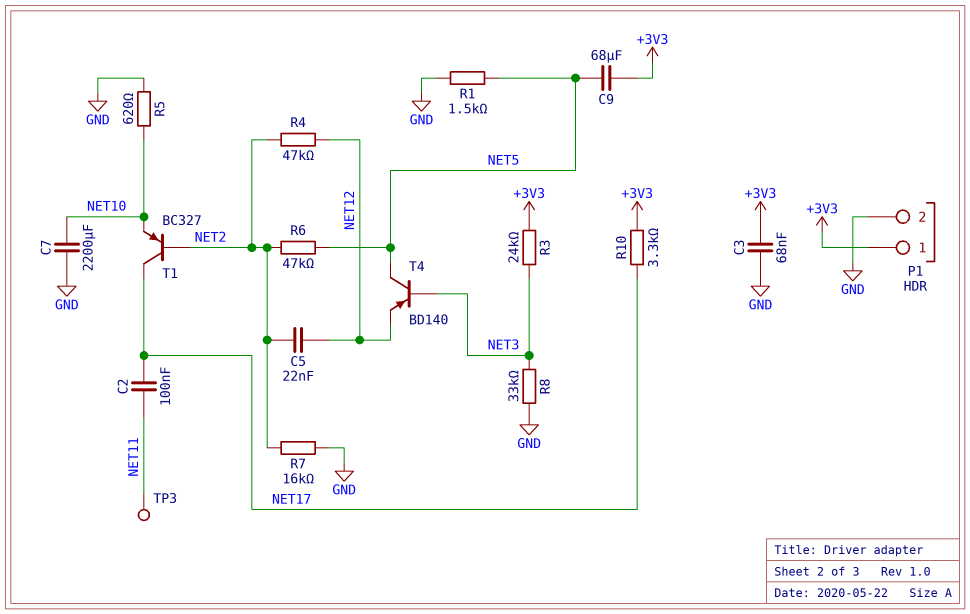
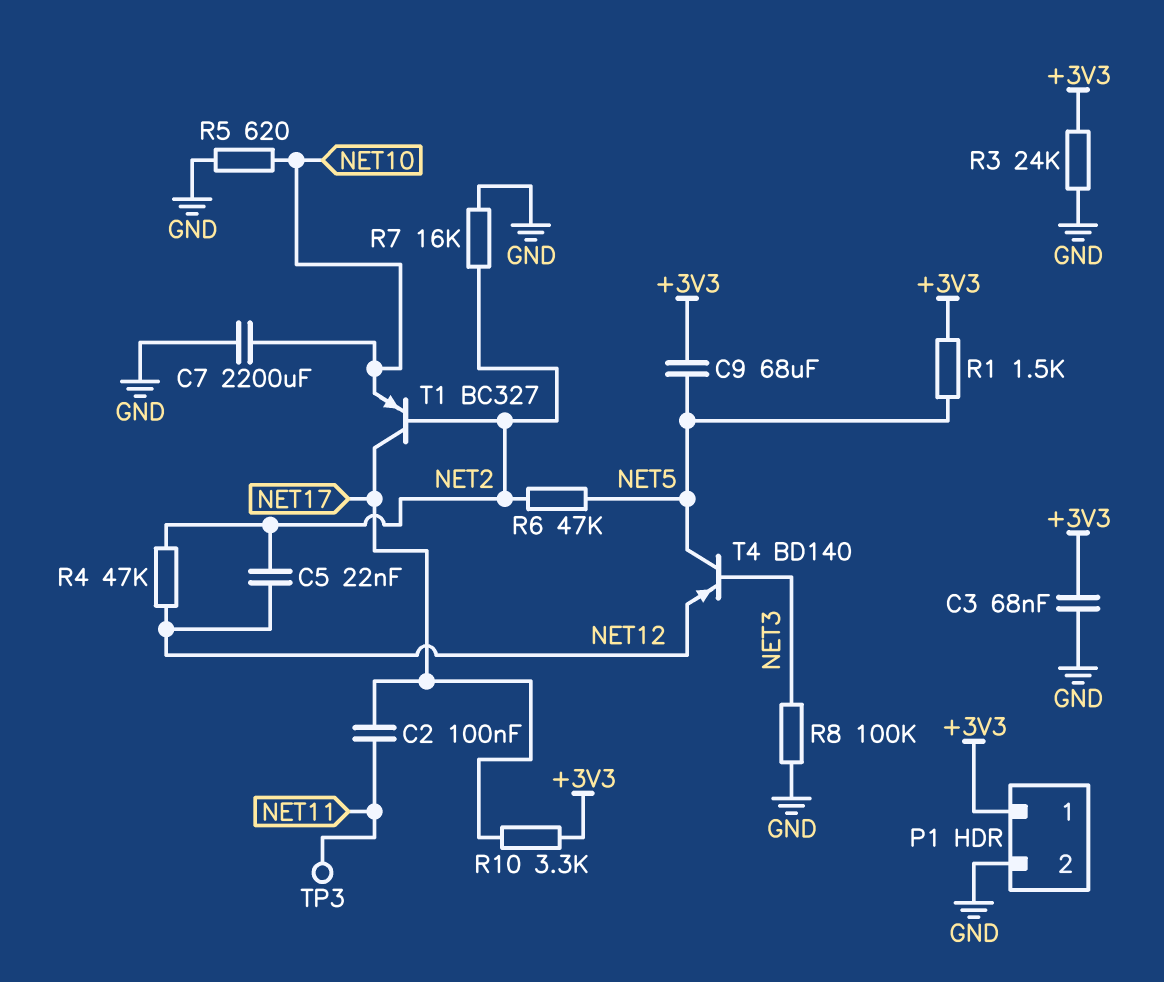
R1: 1.5k (GND, NET5) -> 1.5k (+3V3, NET5)
R3: 24k (+3V3, NET3) -> 24k (+3V3, GND)
R8: 33k (GND, NET3) -> 100k (GND, NET3)

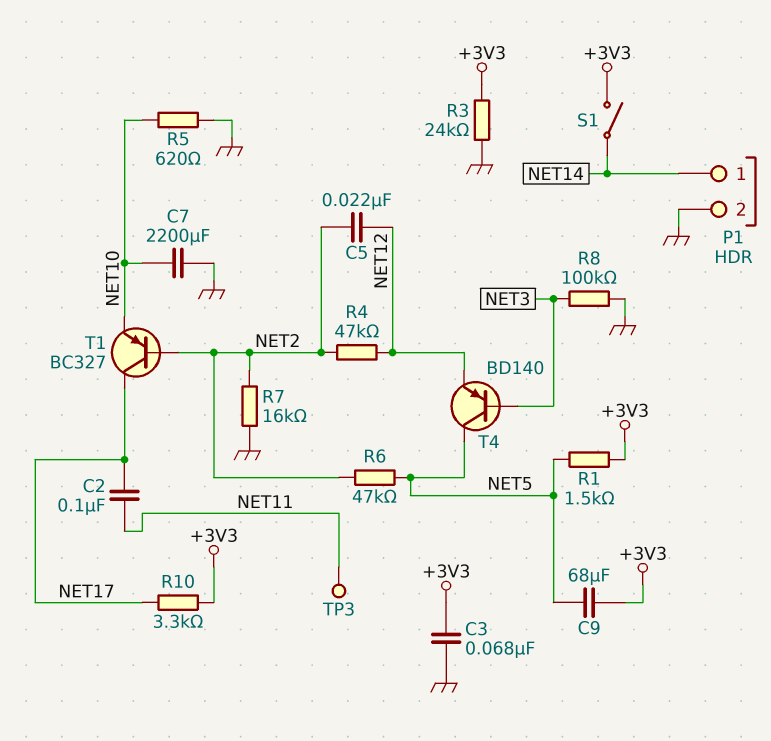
P1 pin 1: +3V3 -> NET14
S1: none -> switch (+3V3, NET14)

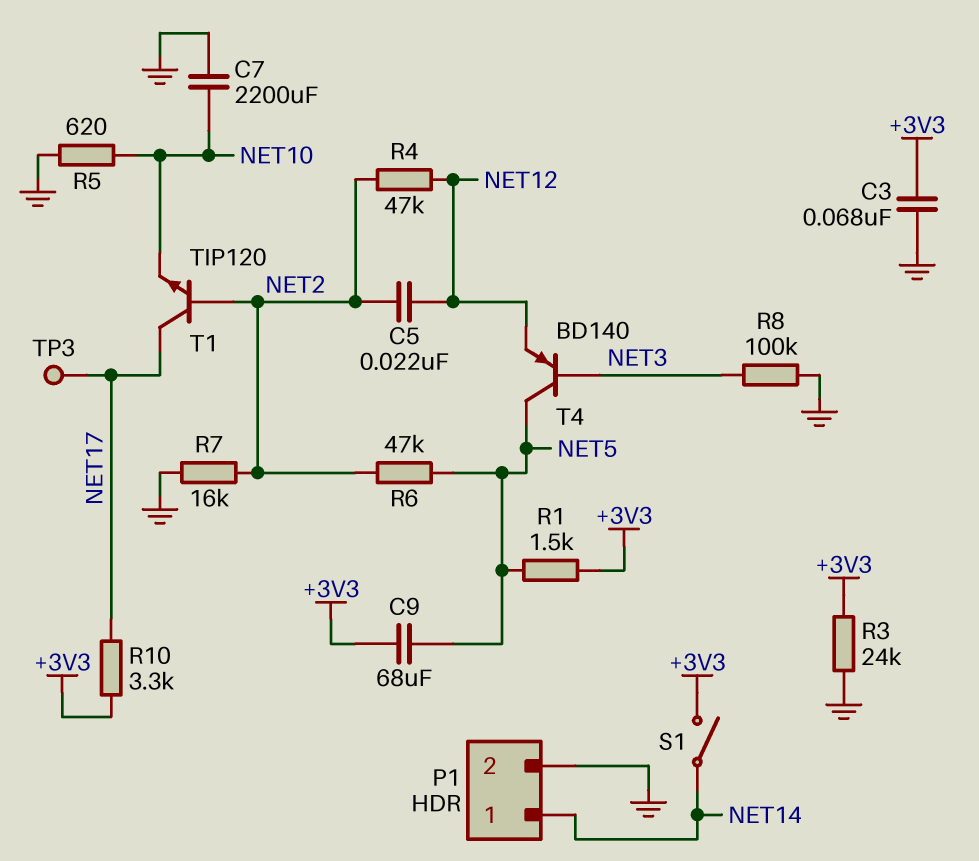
C2: 100nF (NET11, NET17) -> none
T1: PNP BC327 (B NET2, C NET17, E NET10) -> NPN TIP120 (B NET2, C NET17, E NET10)
TP3: test point (NET11) -> test point (NET17)

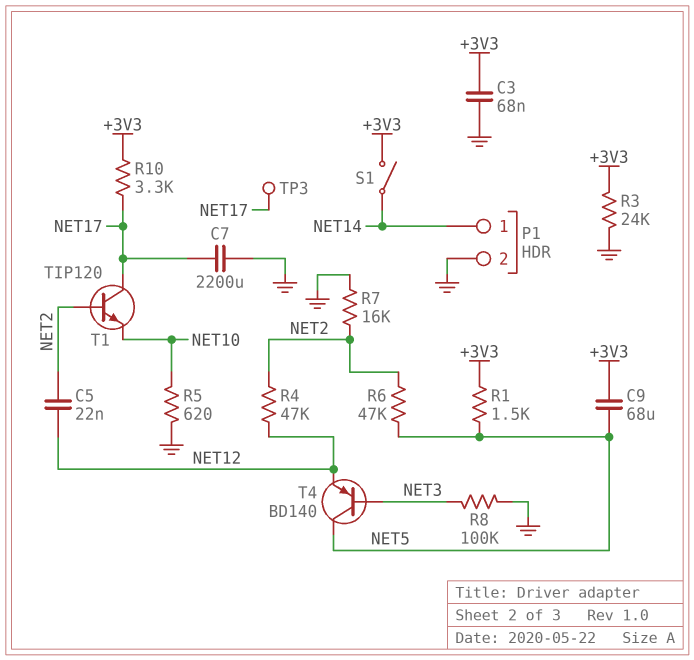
C7: 2200uF (GND, NET10) -> 2200uF (GND, NET17)

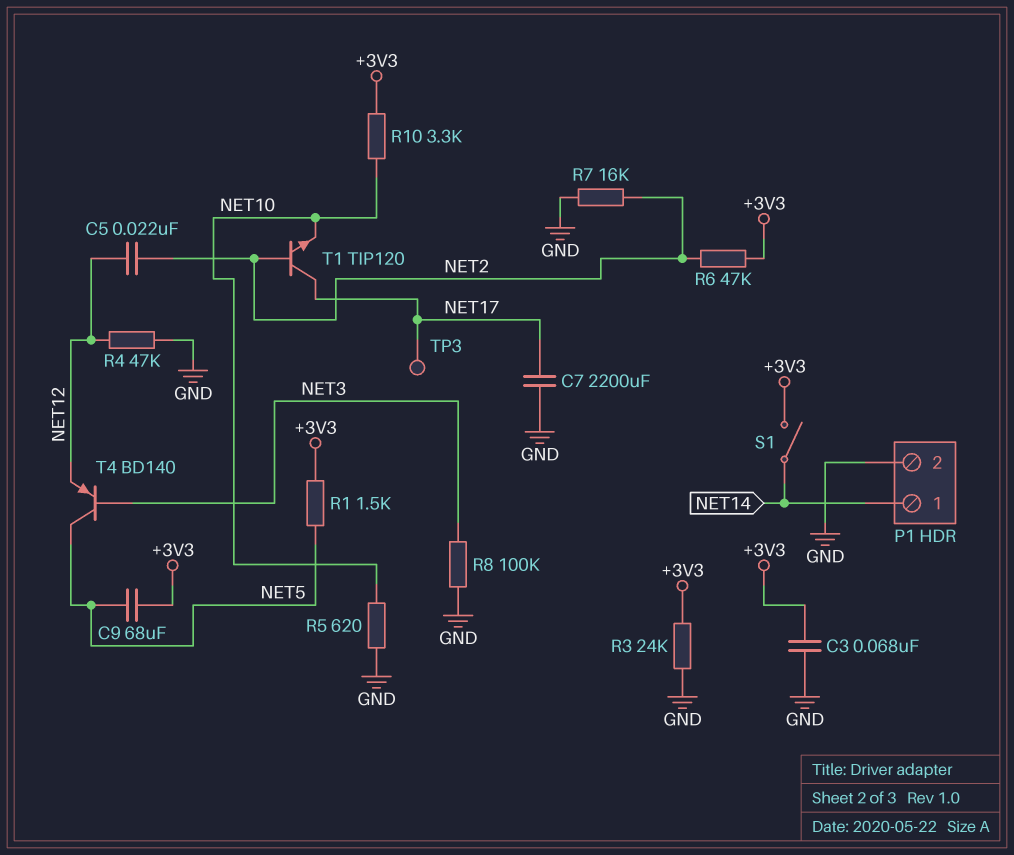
R4: 47k (NET2, NET12) -> 47k (GND, NET12)
R6: 47k (NET2, NET5) -> 47k (+3V3, NET2)
R10: 3.3k (+3V3, NET17) -> 3.3k (+3V3, NET10)

